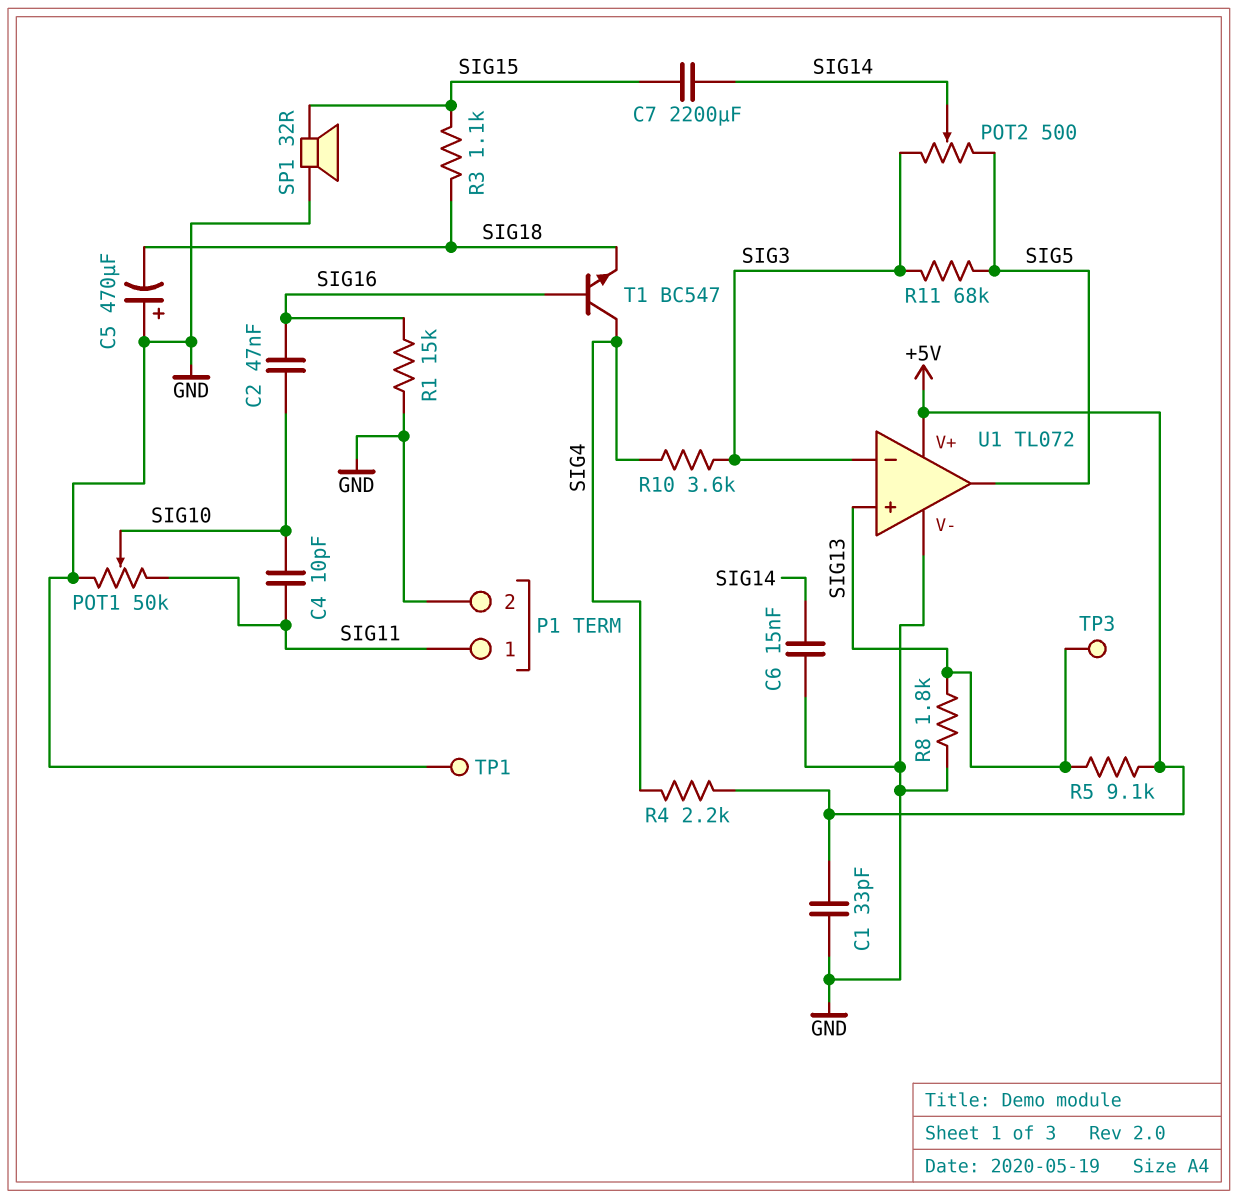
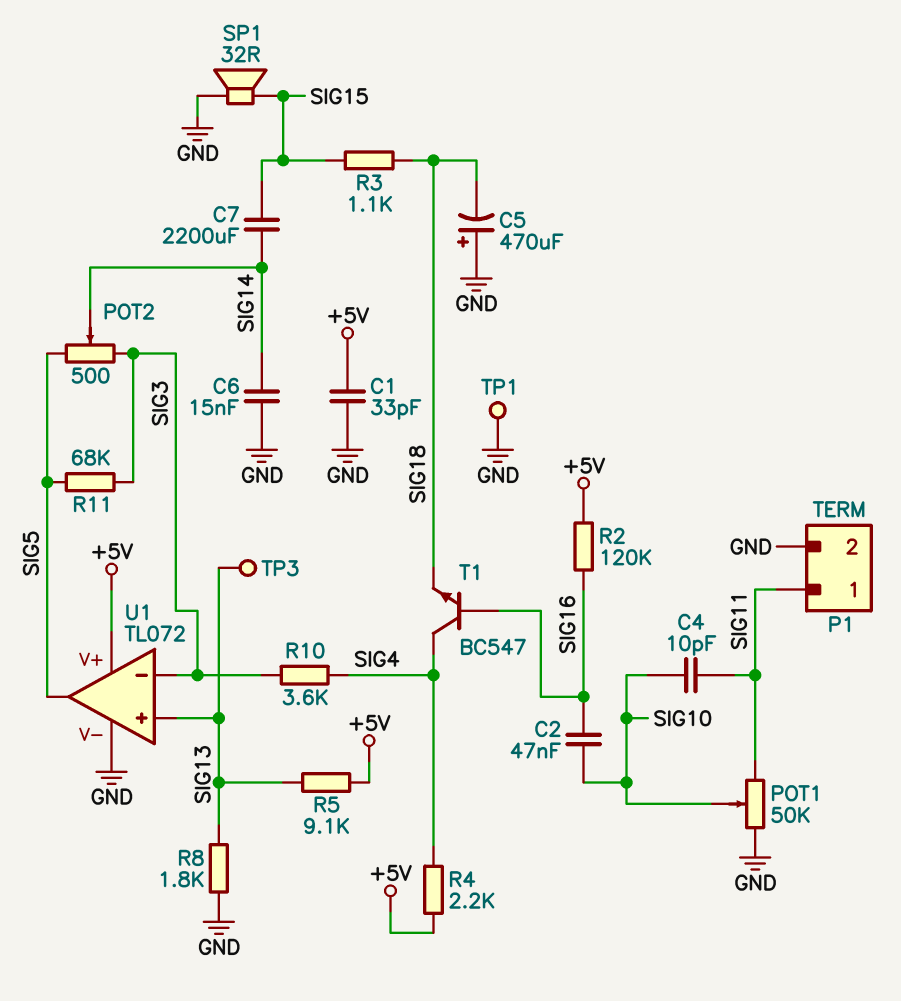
R1: 15k (GND, SIG16) -> none
R2: none -> 120k (+5V, SIG16)

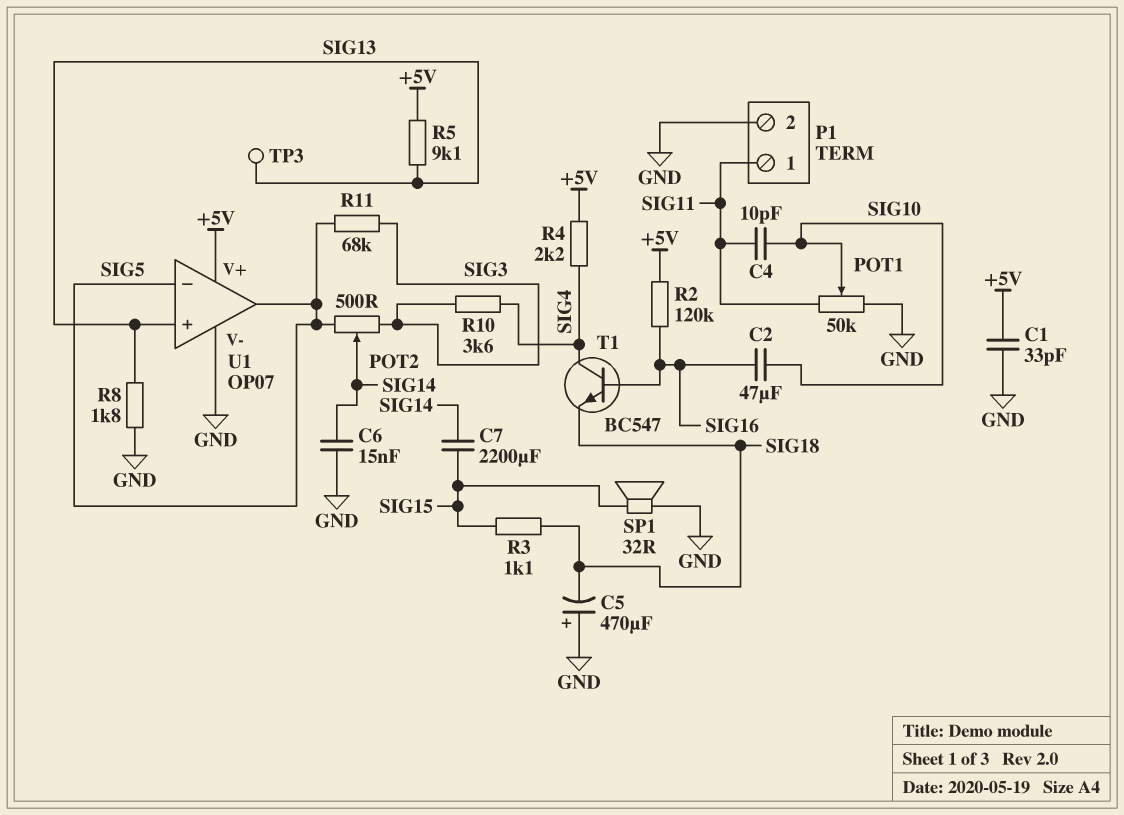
C2: 47nF (SIG10, SIG16) -> 47uF (SIG10, SIG16)
TP1: test point (GND) -> none
U1: TL072 -> OP07
U1 pin in-: SIG3 -> SIG5

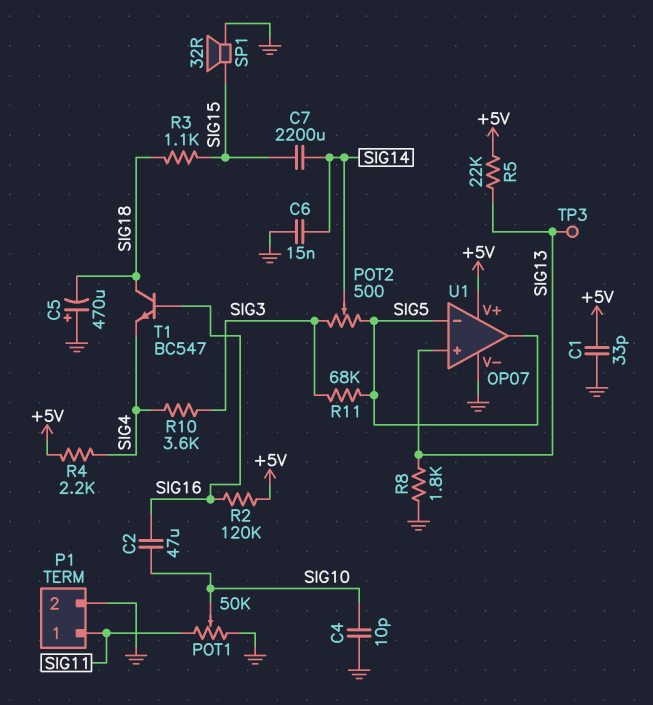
C4: 10pF (SIG10, SIG11) -> 10pF (GND, SIG10)
R5: 9.1k (+5V, SIG13) -> 22k (+5V, SIG13)
T1: NPN BC547 (B SIG16, C SIG4, E SIG18) -> NPN BC547 (B SIG16, C SIG18, E SIG4)

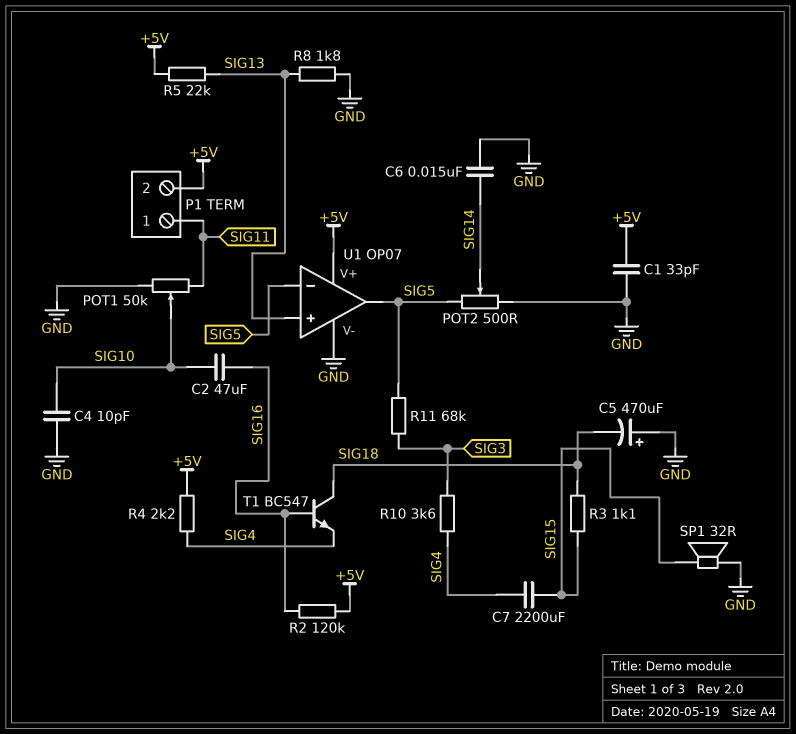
C7: 2200uF (SIG14, SIG15) -> 2200uF (SIG4, SIG15)
P1 pin 2: GND -> +5V
POT2: 500 (SIG3, SIG5, wiper SIG14) -> 500 (GND, SIG5, wiper SIG14)
TP3: test point (SIG13) -> none

